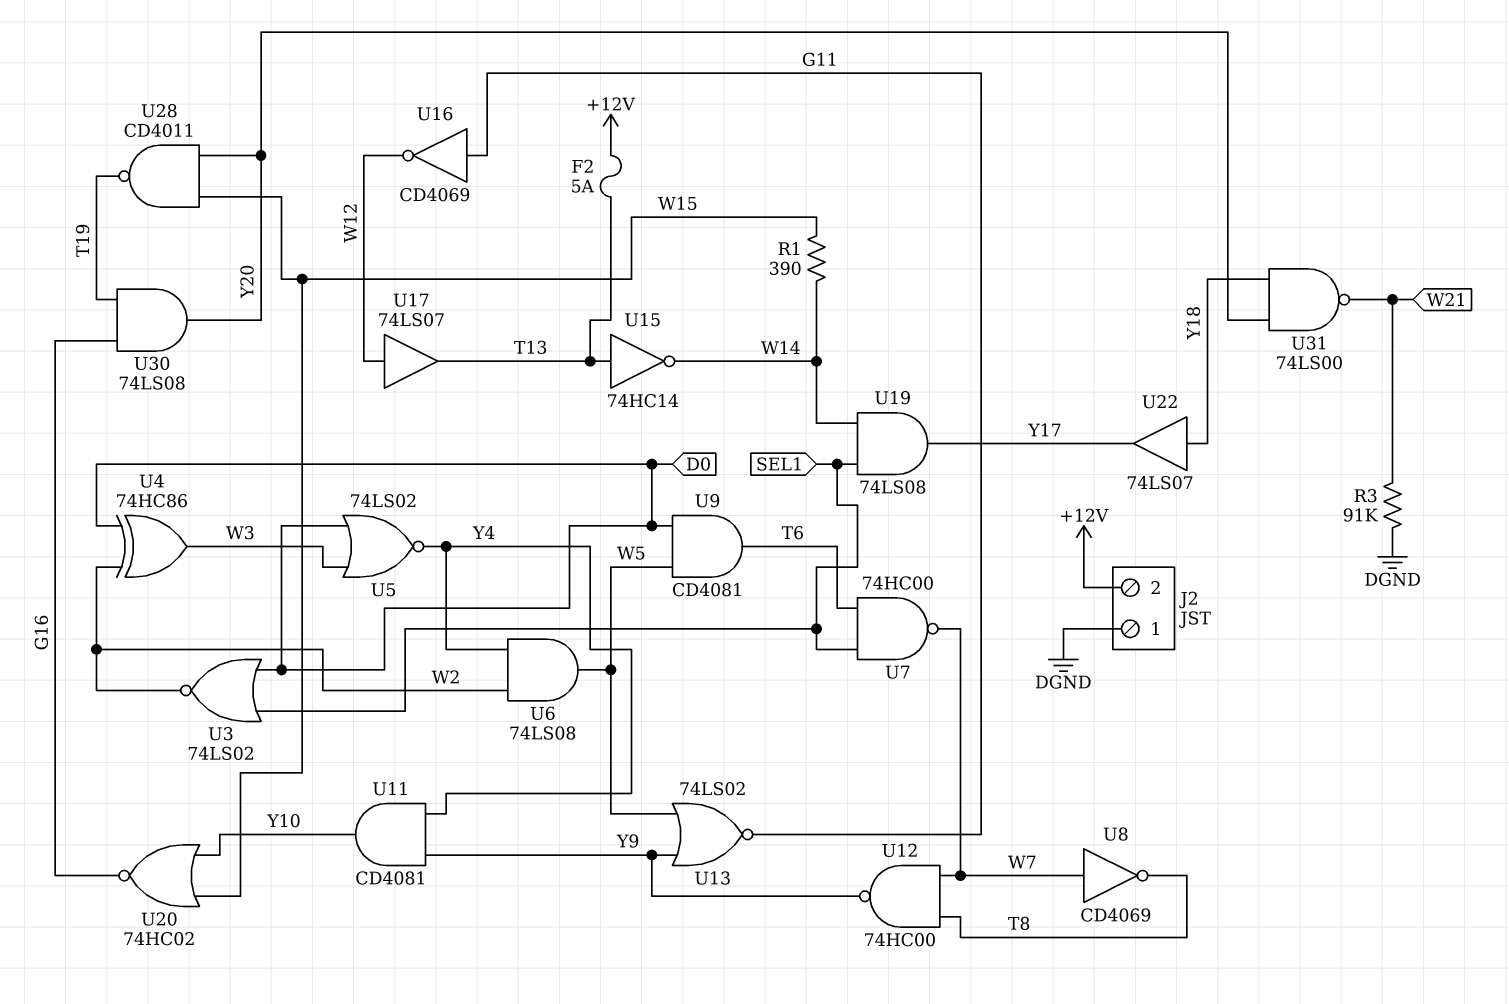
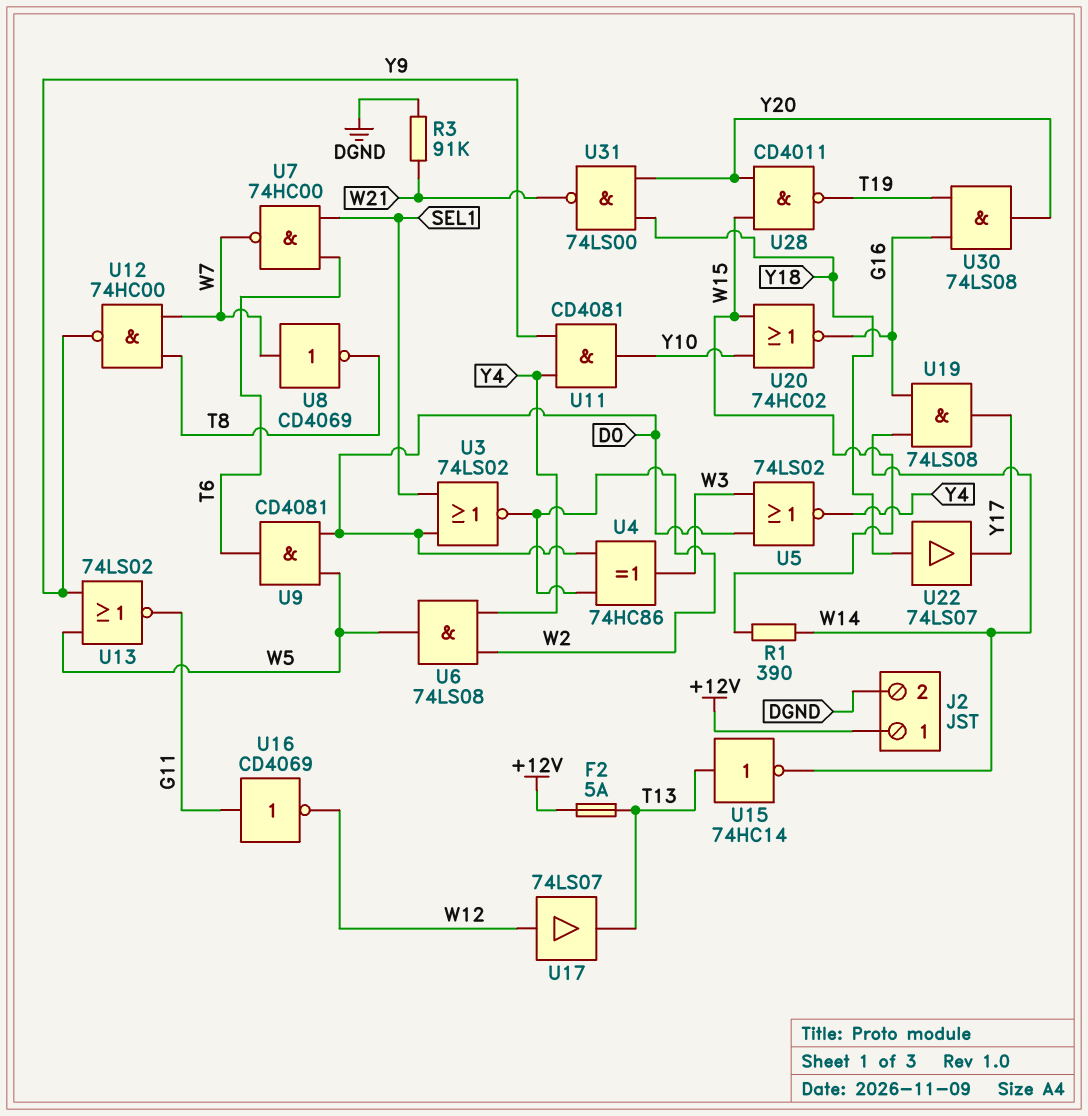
J2 pin 1: DGND -> +12V
J2 pin 2: +12V -> DGND
U19: AND 74LS08 (in SEL1, in W14, out Y17) -> AND 74LS08 (in G16, in W14, out Y17)

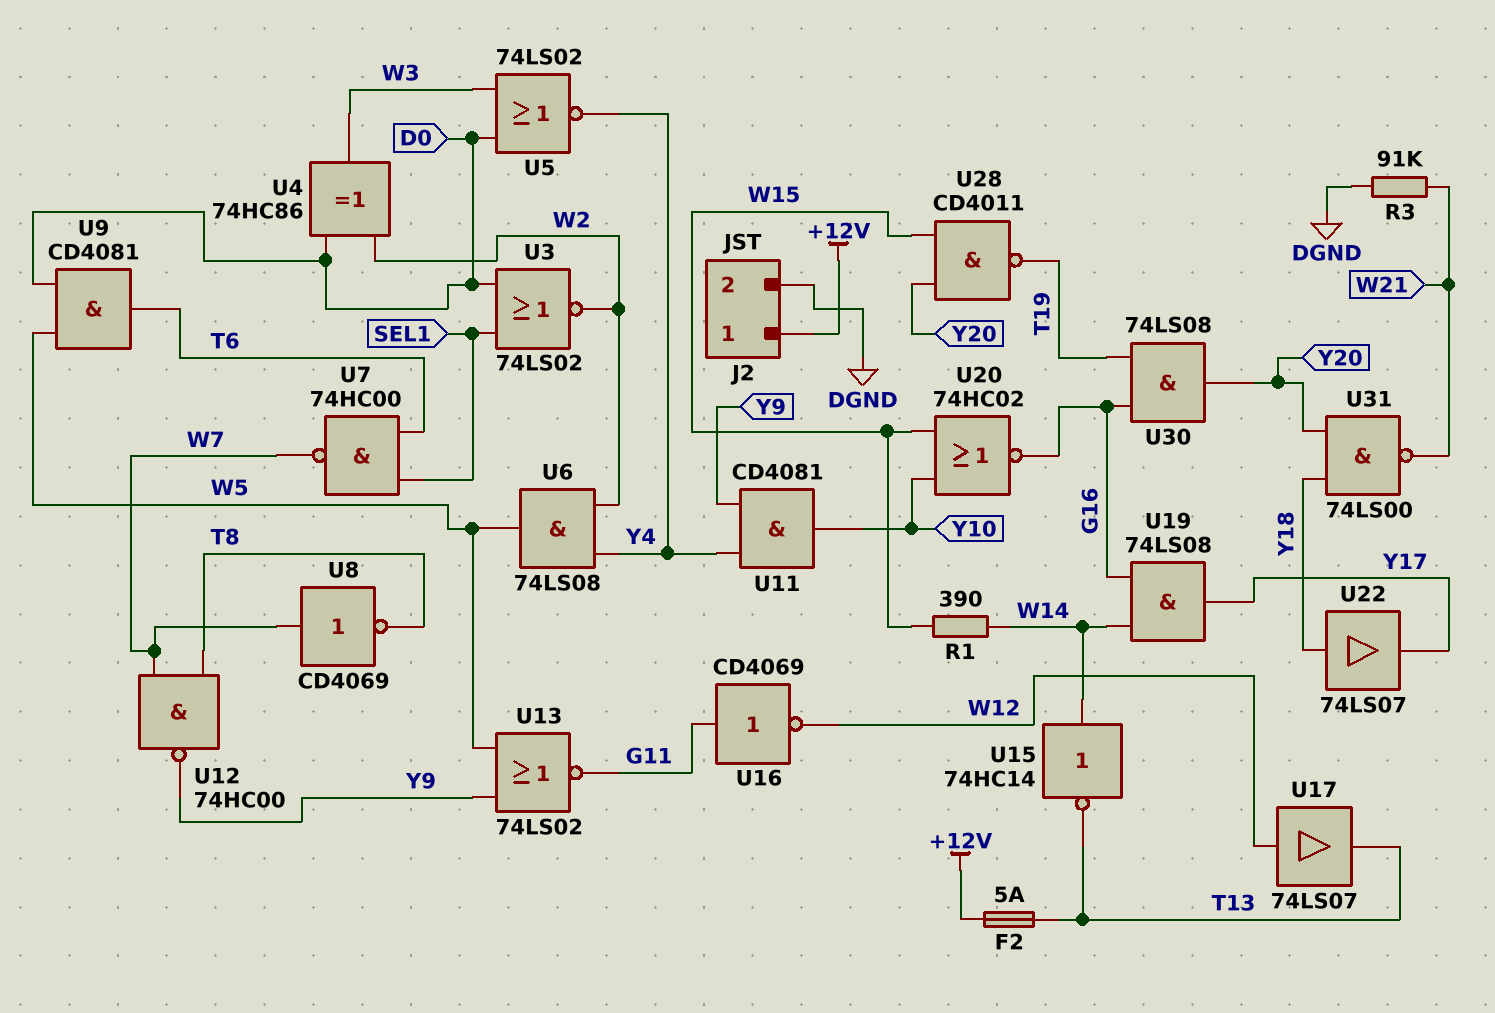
U15: NOT 74HC14 (in T13, out W14) -> NOT 74HC14 (in W14, out T13)

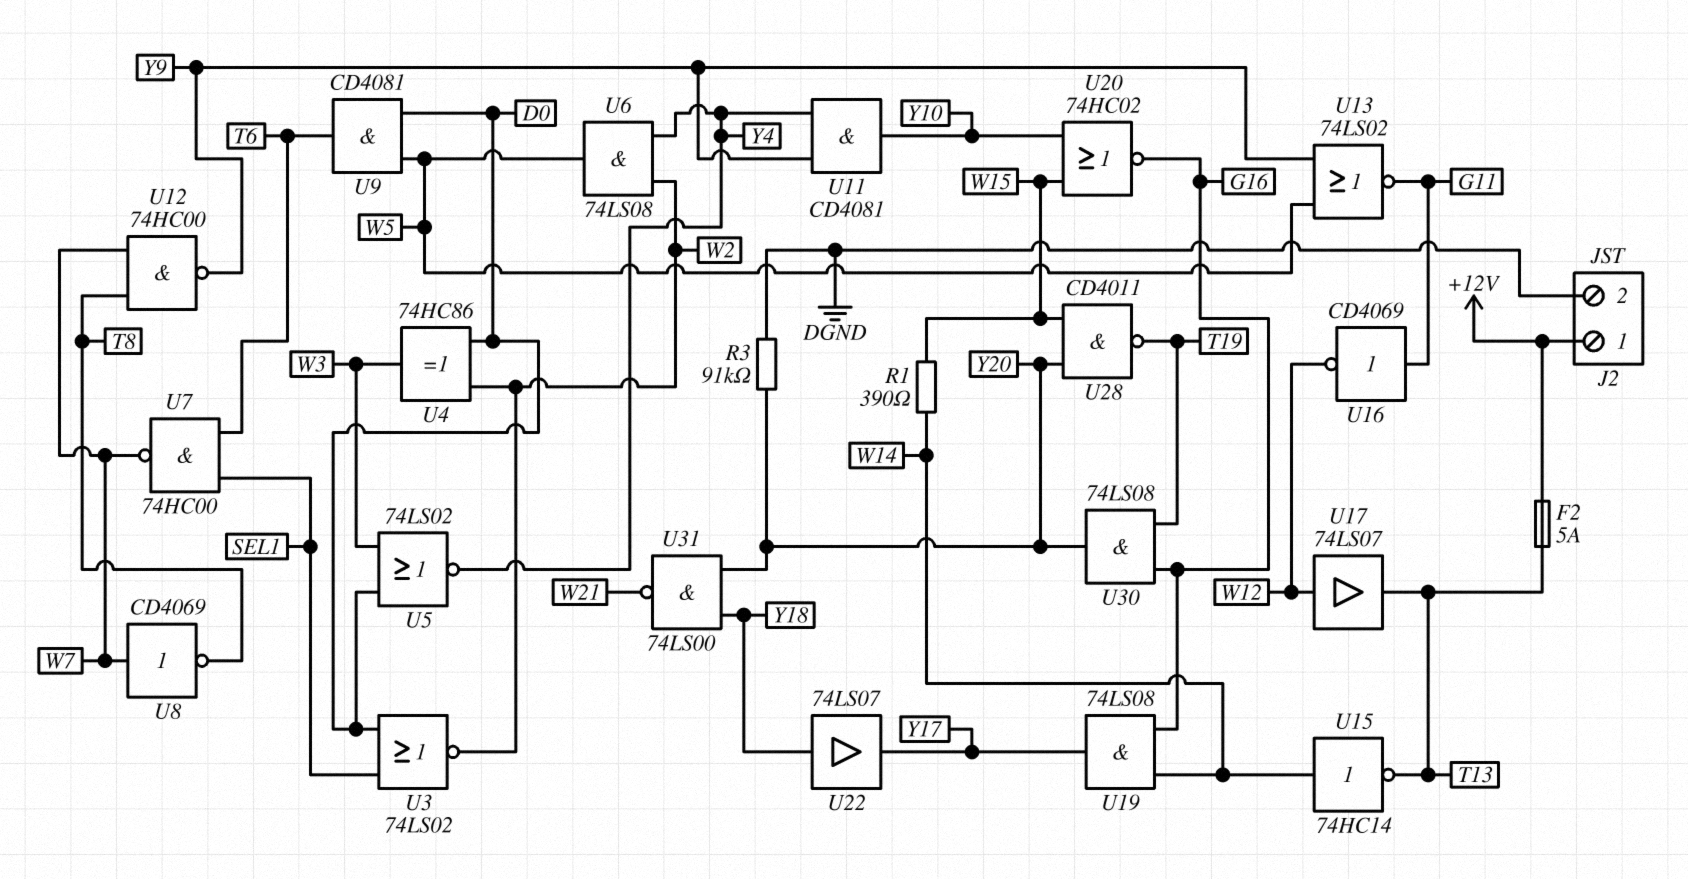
R3: 91k (DGND, W21) -> 91k (DGND, Y20)

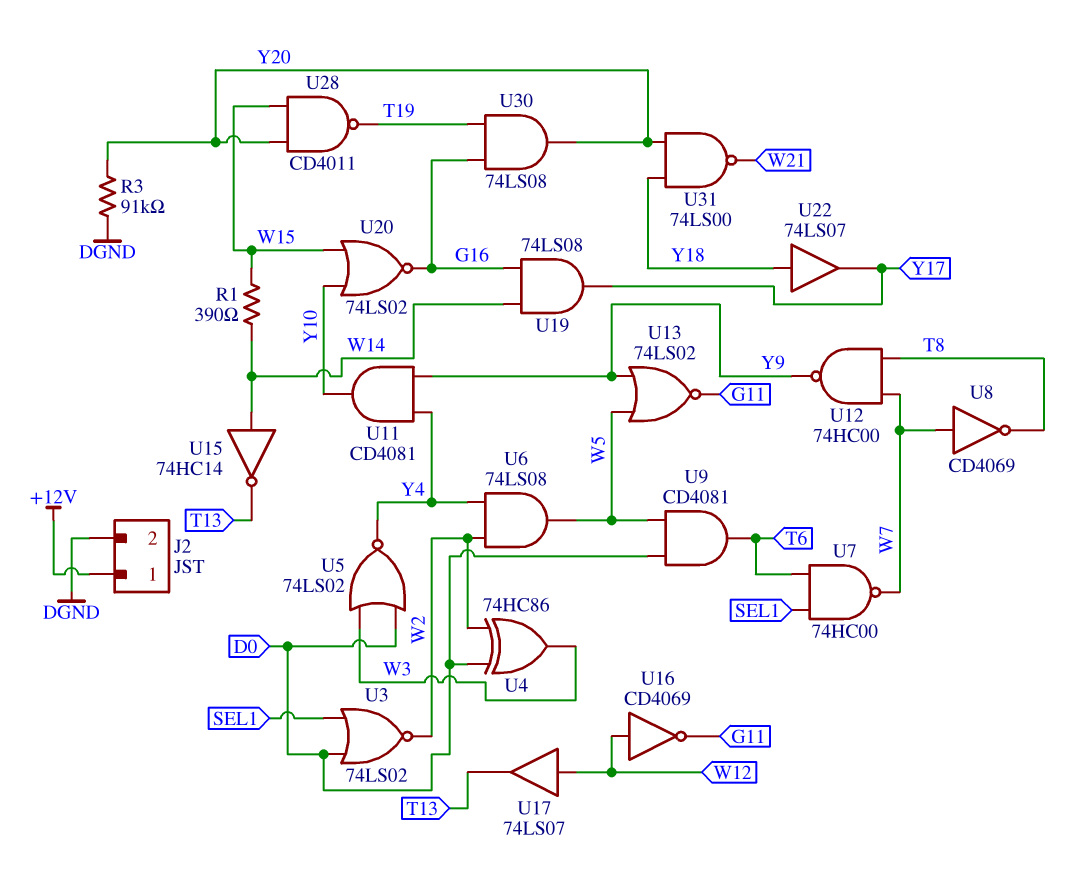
F2: 5A (+12V, T13) -> none
U16: NOT CD4069 (in G11, out W12) -> NOT CD4069 (in W12, out G11)
U20: NOR 74HC02 (in W15, in Y10, out G16) -> NOR 74LS02 (in W15, in Y10, out G16)

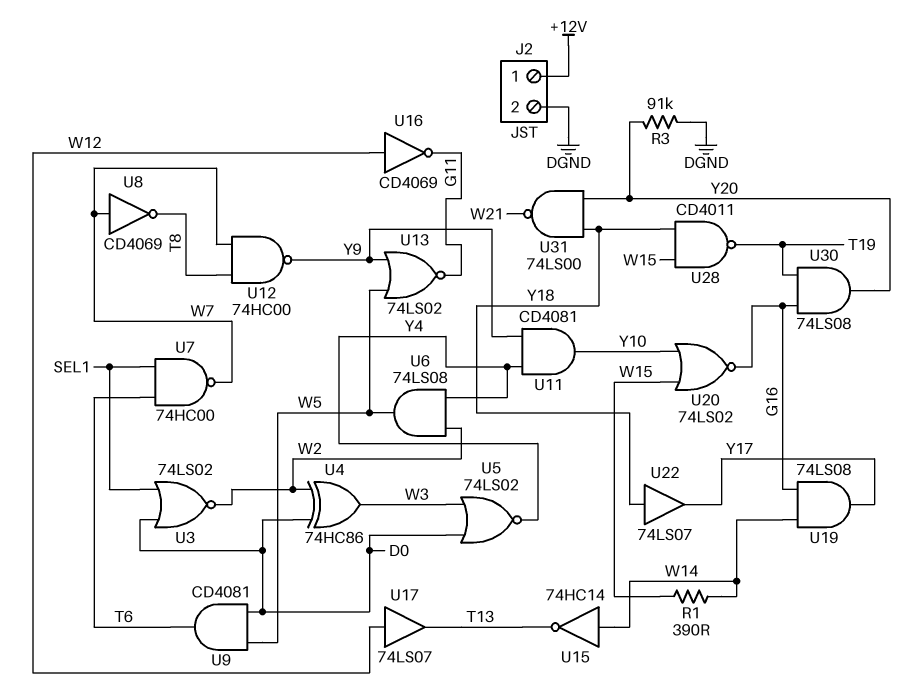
U28: NAND CD4011 (in W15, in Y20, out T19) -> NAND CD4011 (in W15, in Y18, out T19)

